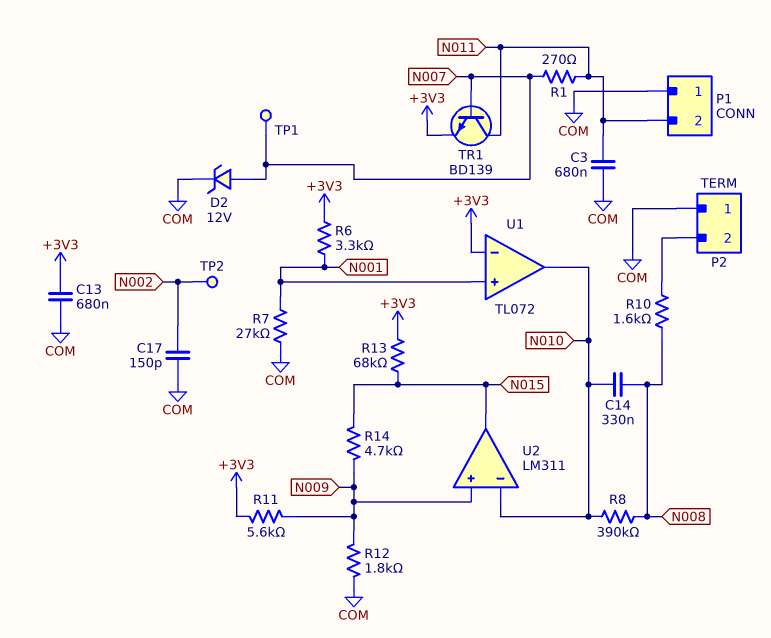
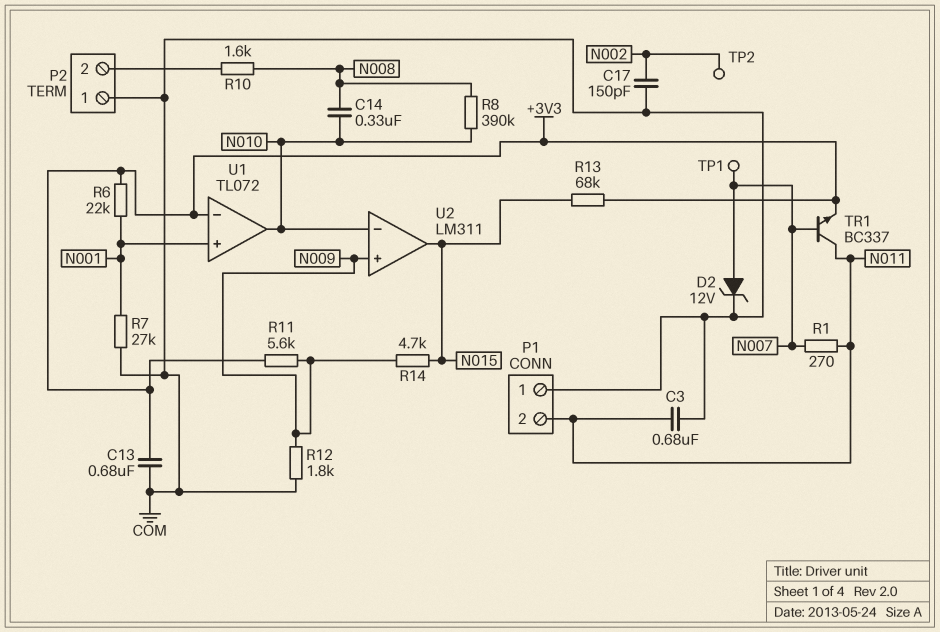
R6: 3.3k (+3V3, N001) -> 22k (+3V3, N001)
TR1: NPN BD139 (B N007, C N011, E +3V3) -> NPN BC337 (B N007, C N011, E +3V3)

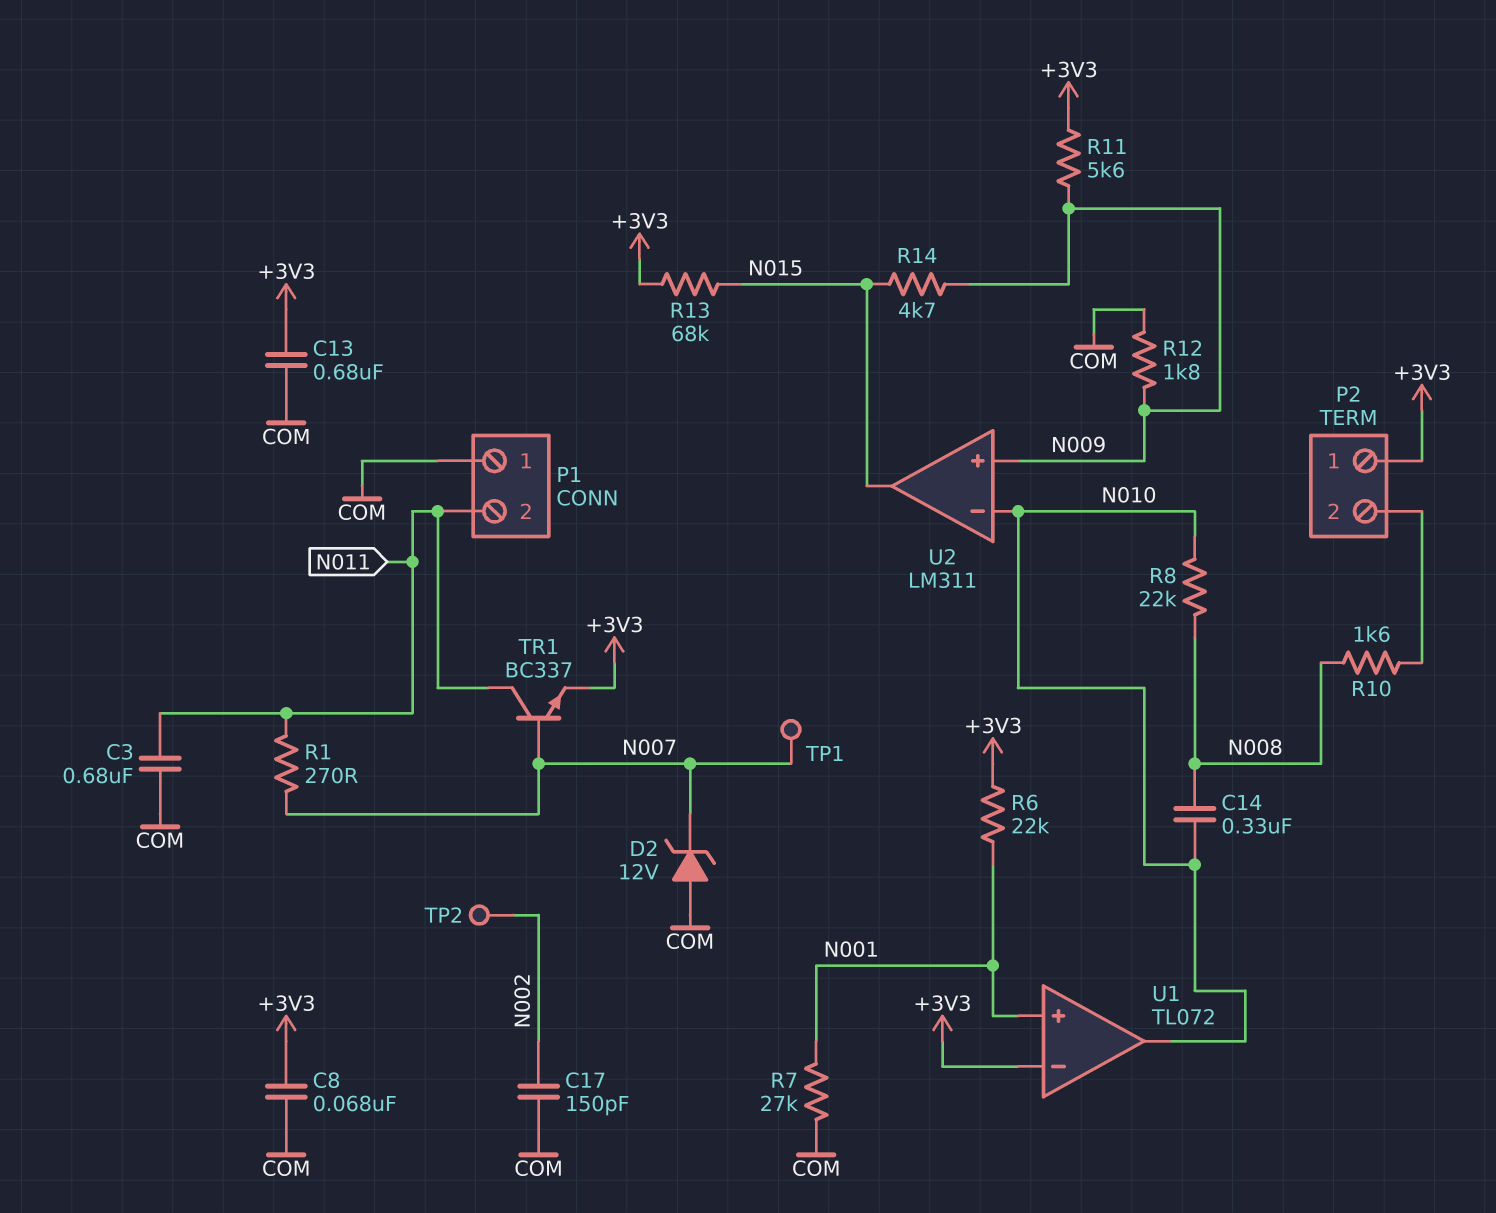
C8: none -> 68nF (+3V3, COM)
D2: zener 12V (A N007, K COM) -> zener 12V (A COM, K N007)
P2 pin 1: COM -> +3V3
R8: 390k (N008, N010) -> 22k (N008, N010)

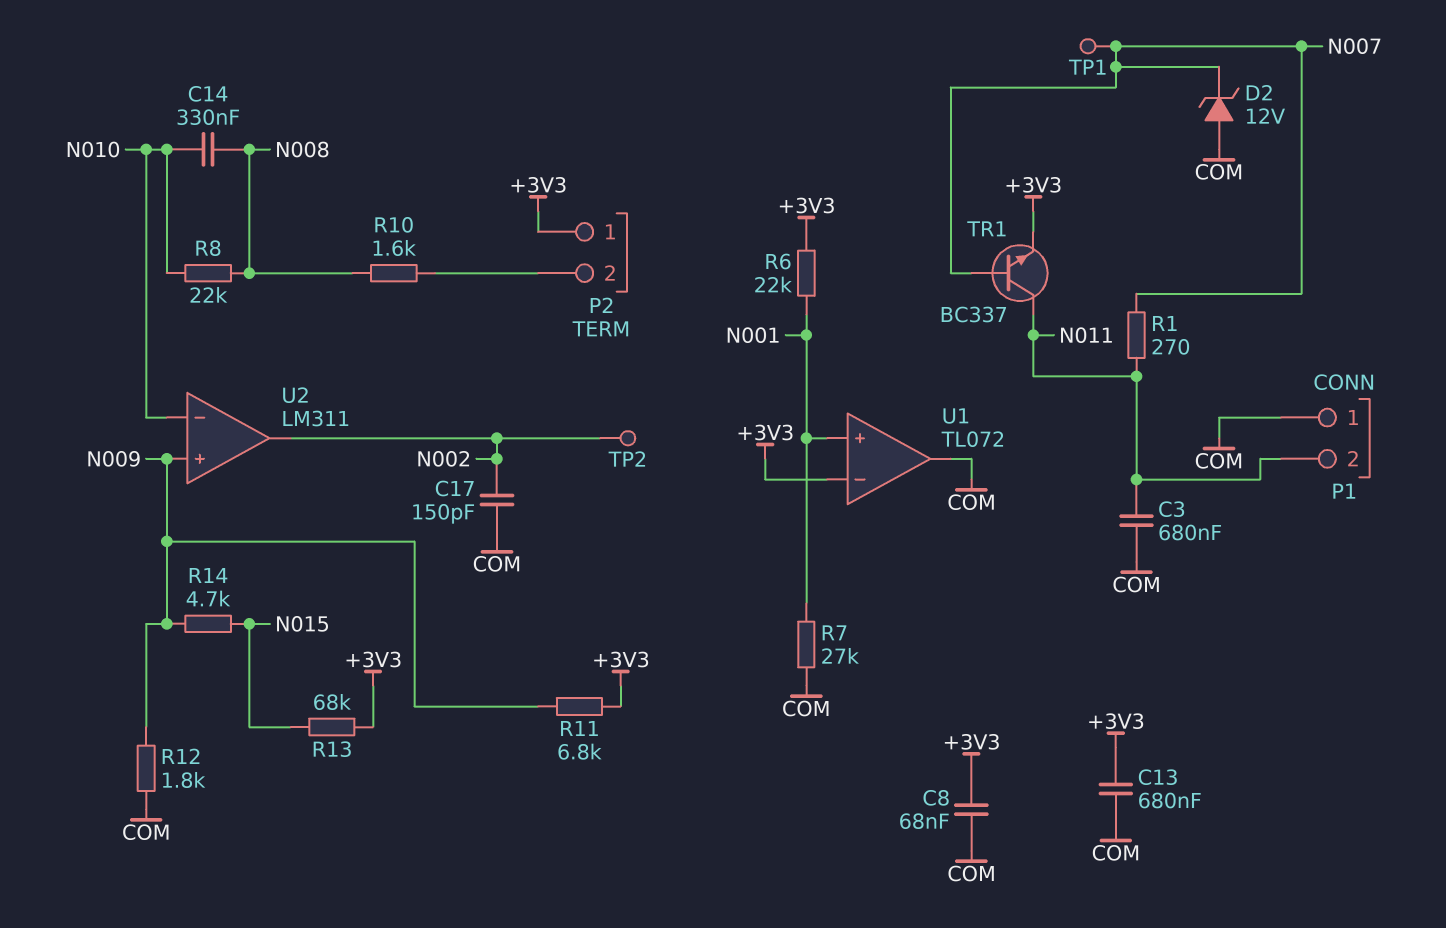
R11: 5.6k (+3V3, N009) -> 6.8k (+3V3, N009)
U1 pin out: N010 -> COM
U2 pin out: N015 -> N002

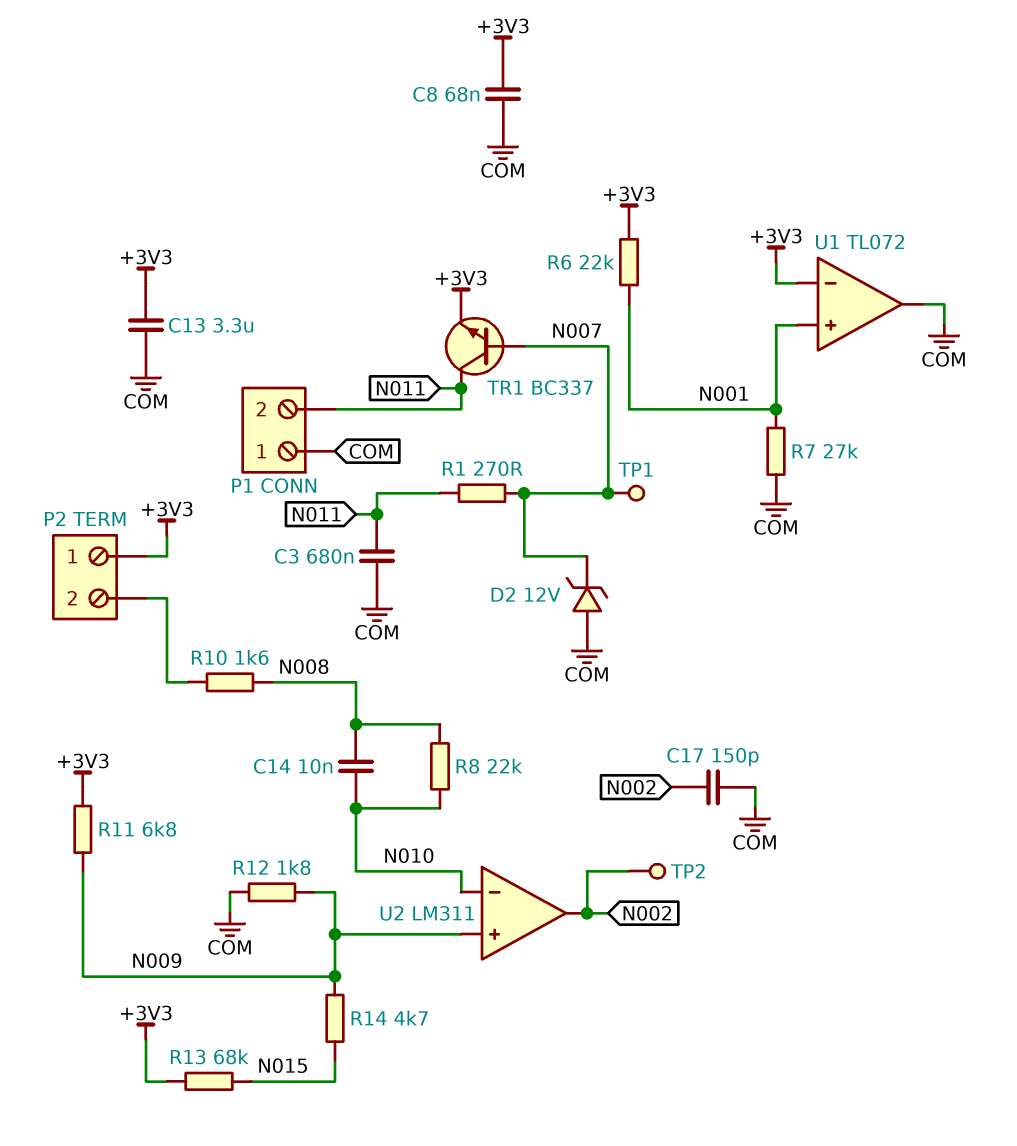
C13: 680nF (+3V3, COM) -> 3.3uF (+3V3, COM)
C14: 330nF (N008, N010) -> 10nF (N008, N010)

